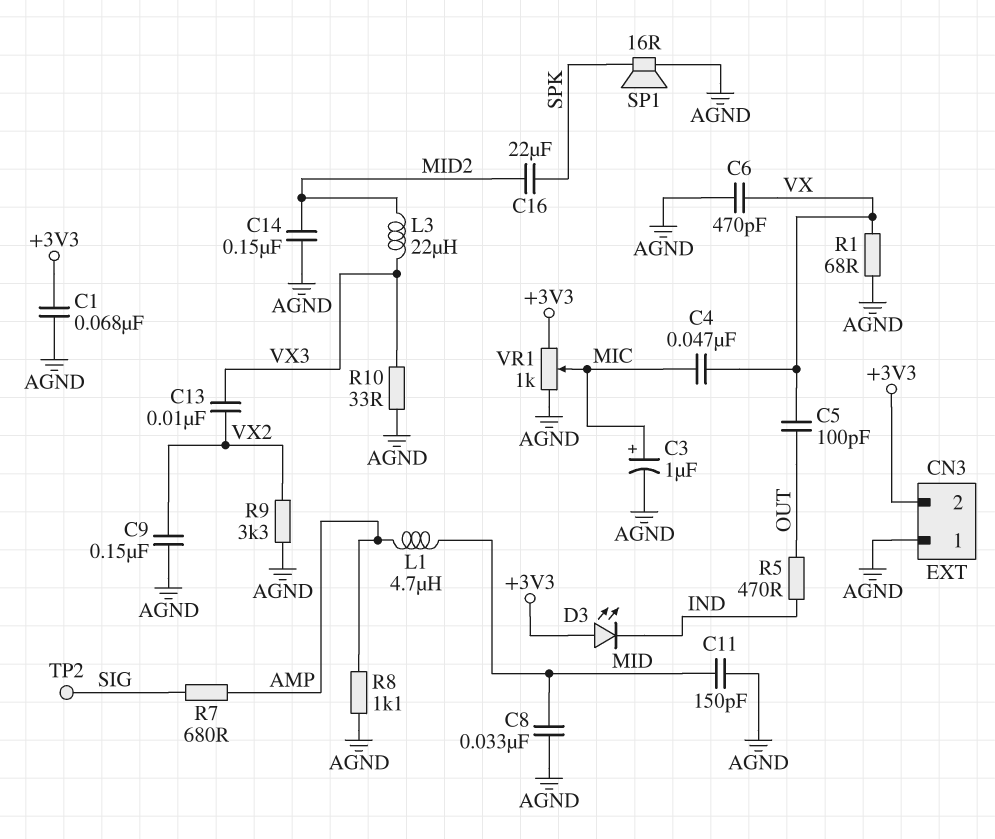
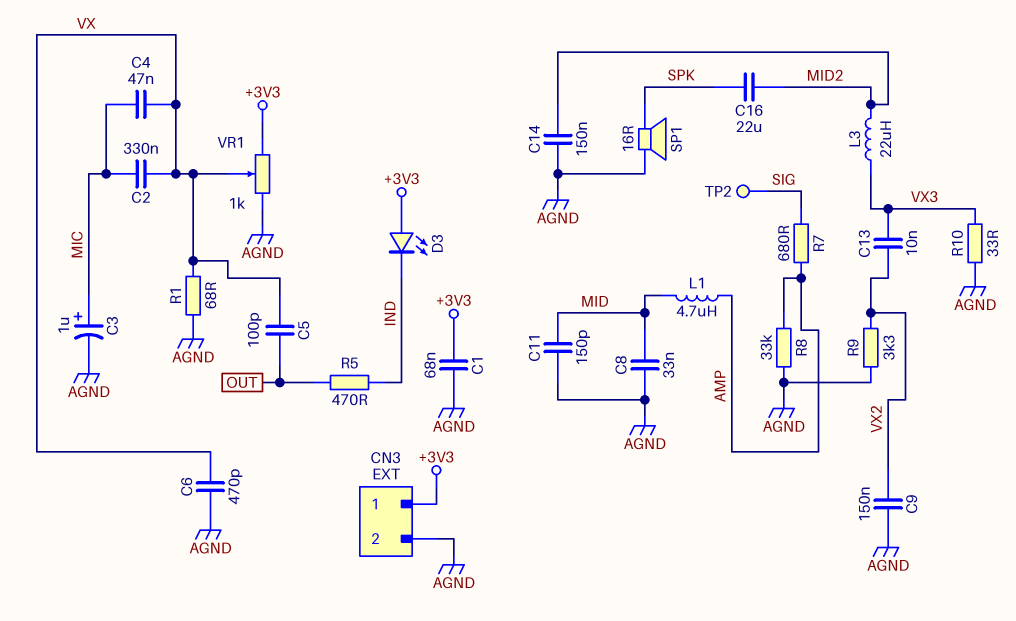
C2: none -> 330nF (MIC, VX)
CN3 pin 1: AGND -> +3V3
CN3 pin 2: +3V3 -> AGND
R8: 1.1k (AGND, AMP) -> 33k (AGND, AMP)
VR1: 1k (+3V3, AGND, wiper MIC) -> 1k (+3V3, AGND, wiper VX)

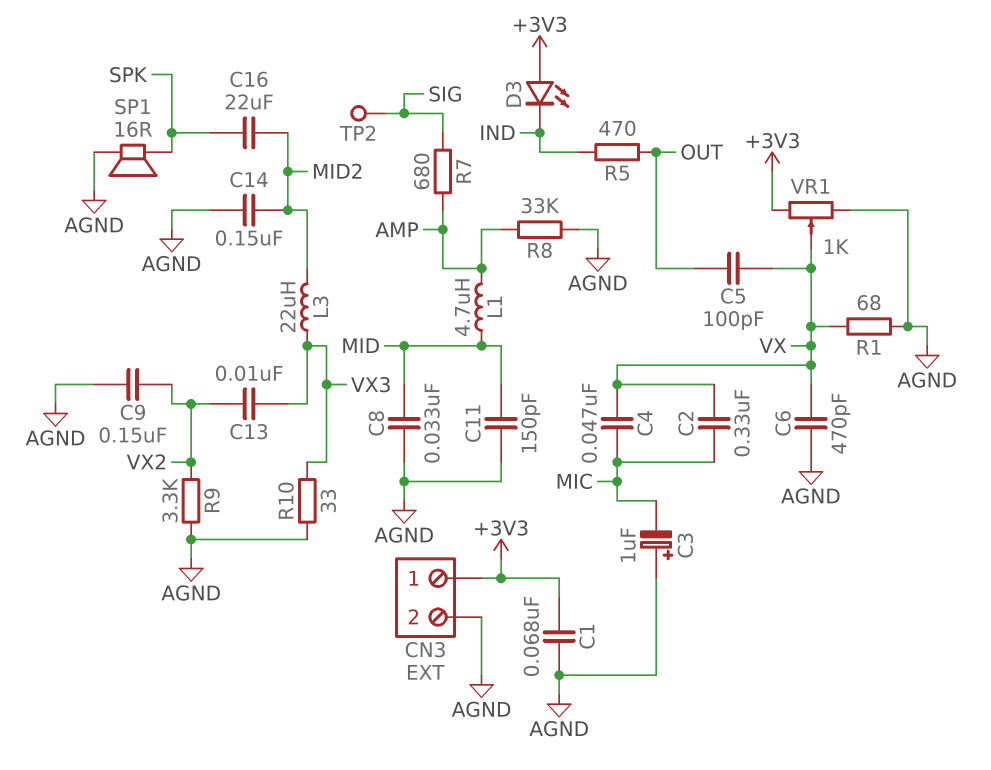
C3: 1uF (plus MIC, minus AGND) -> 1uF (plus AGND, minus MIC)

